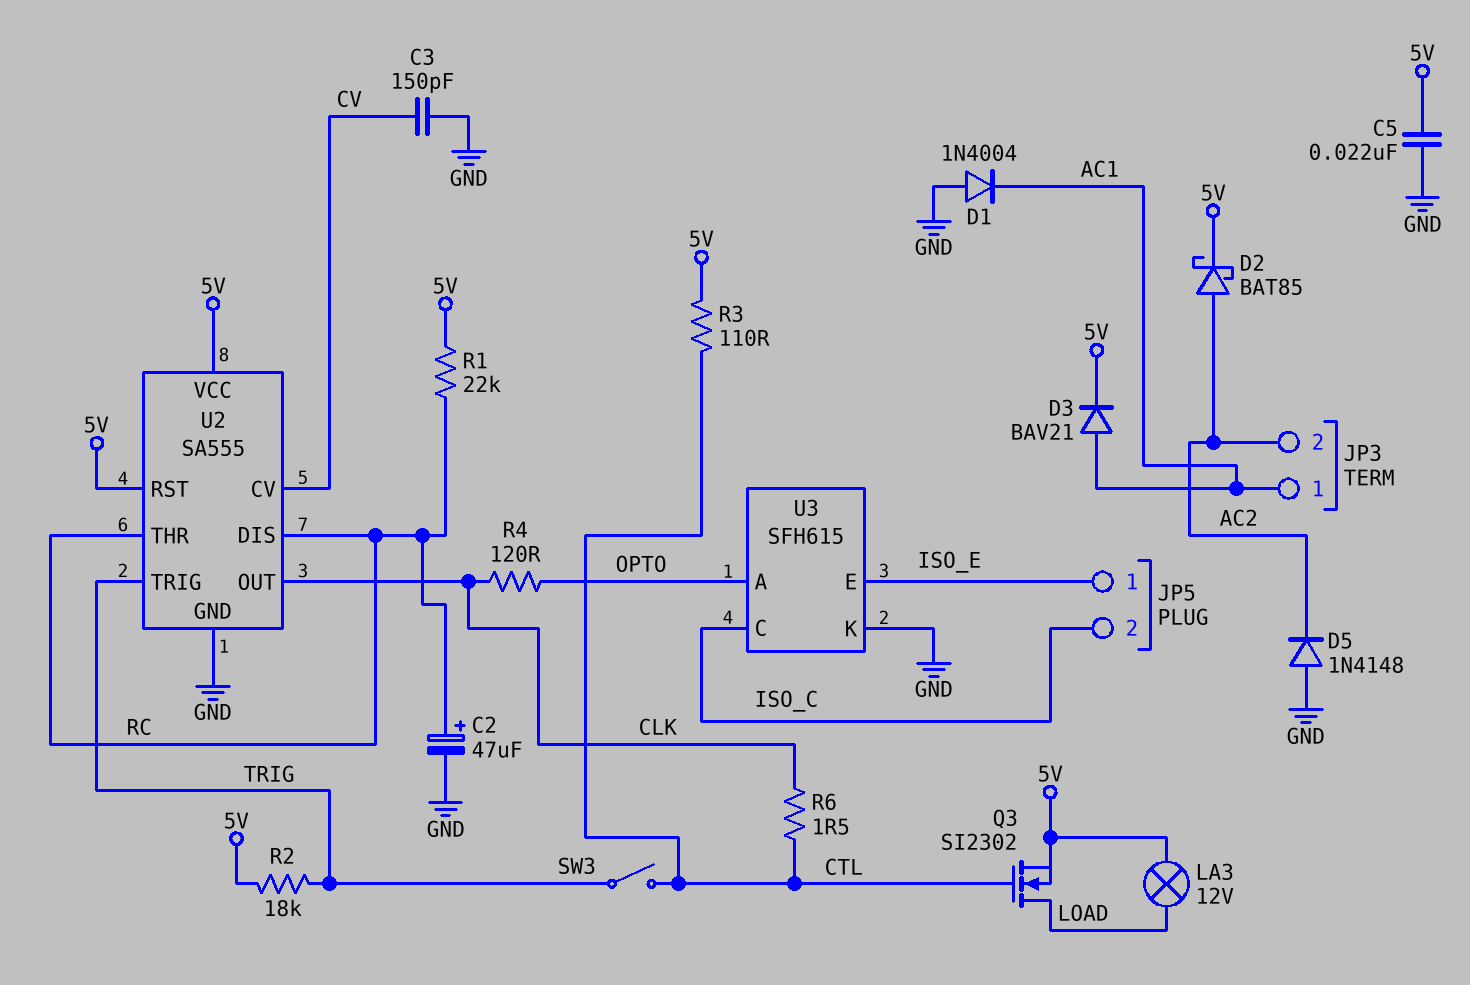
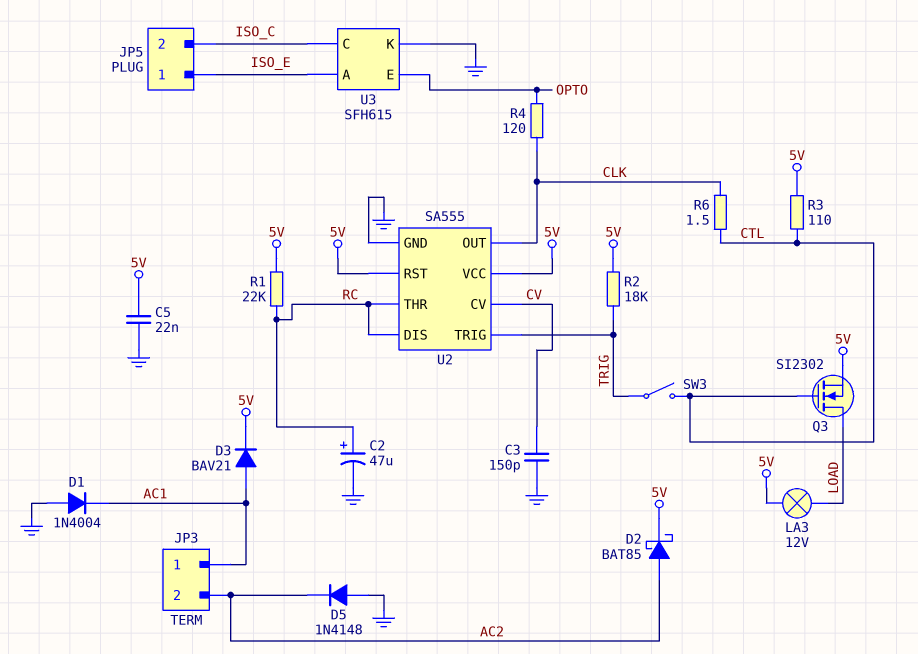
U3 pin A: OPTO -> ISO_E
U3 pin E: ISO_E -> OPTO

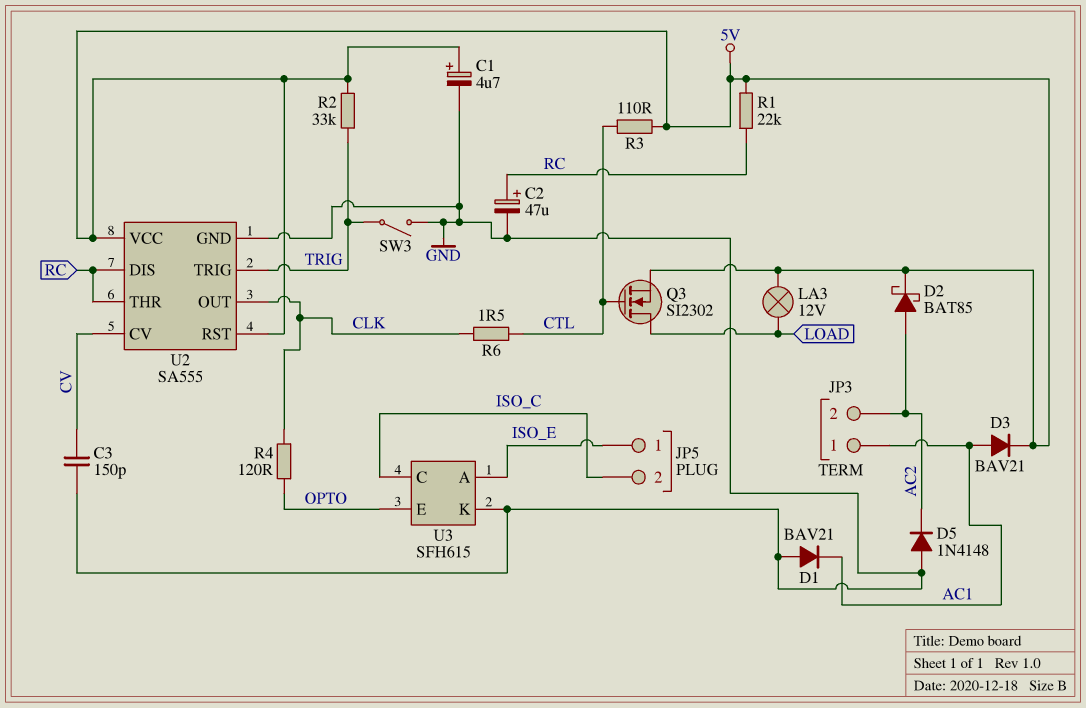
C1: none -> 4.7uF (plus 5V, minus GND)
C5: 22nF (5V, GND) -> none
D1: diode 1N4004 (A GND, K AC1) -> diode BAV21 (A GND, K AC1)
R2: 18k (5V, TRIG) -> 33k (5V, TRIG)
SW3: switch (CTL, TRIG) -> switch (GND, TRIG)

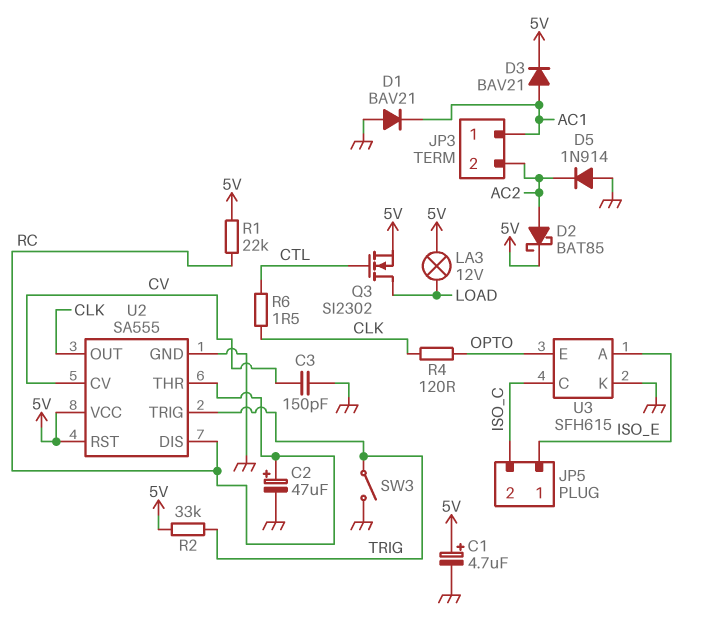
D5: diode 1N4148 (A GND, K AC2) -> diode 1N914 (A GND, K AC2)
R3: 110 (5V, CTL) -> none

